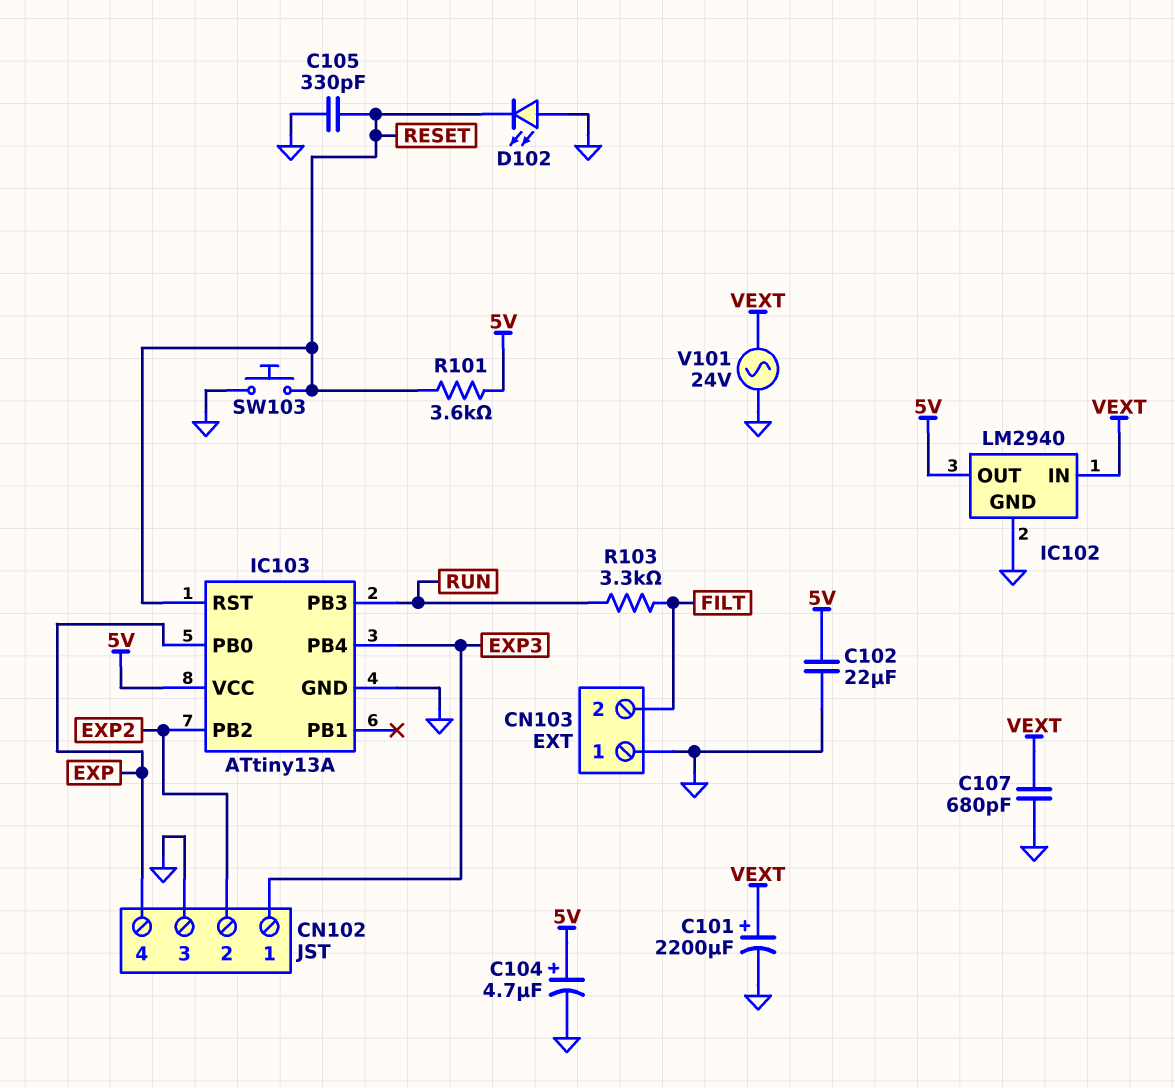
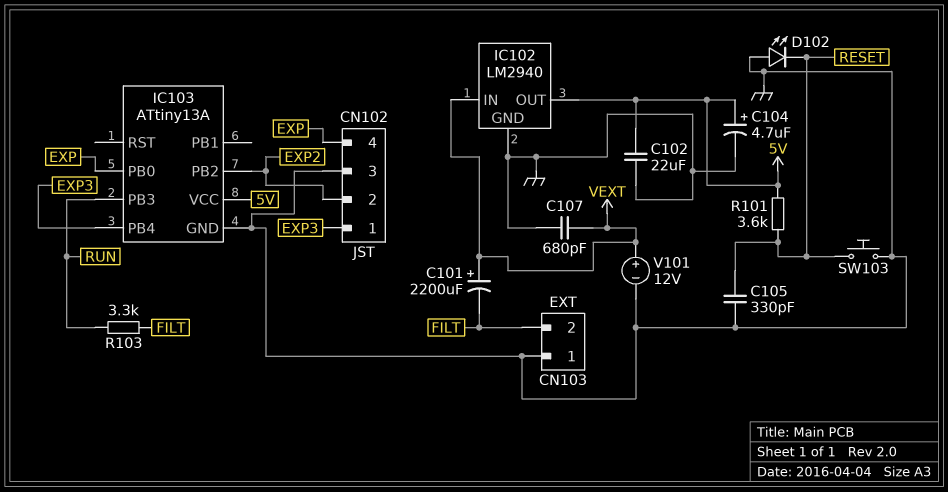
C101: 2200uF (plus VEXT, minus GND) -> 2200uF (plus VEXT, minus FILT)
IC103 pin RST: RESET -> none
V101: AC 24V (GND, VEXT) -> 12V (plus VEXT, minus GND)

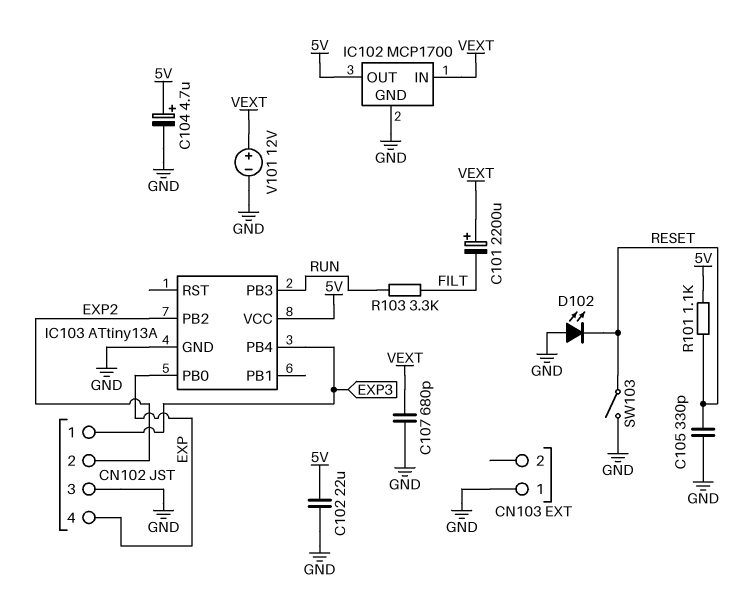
CN103 pin 2: FILT -> none
IC102: LM2940 -> MCP1700
R101: 3.6k (5V, RESET) -> 1.1k (5V, RESET)
SW103: button (GND, RESET) -> switch (GND, RESET)

